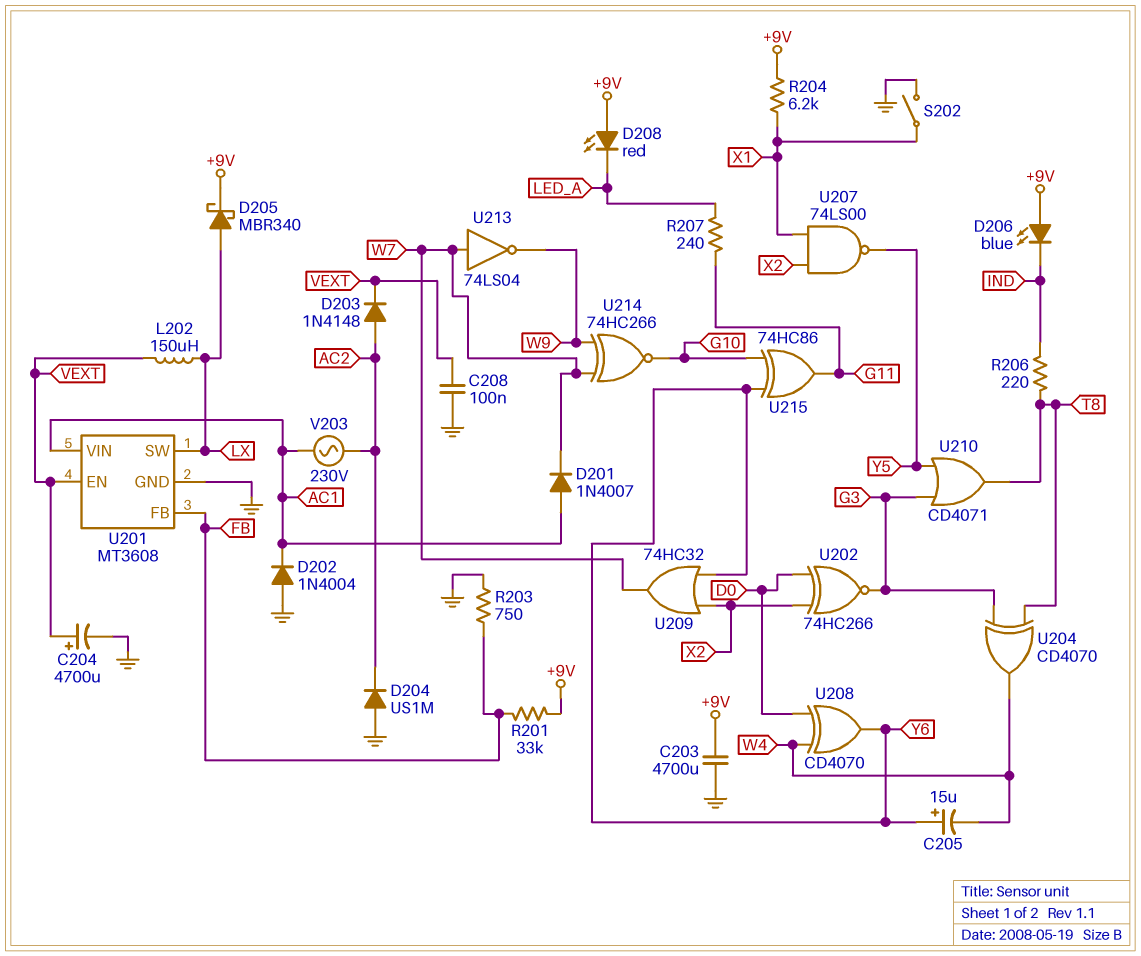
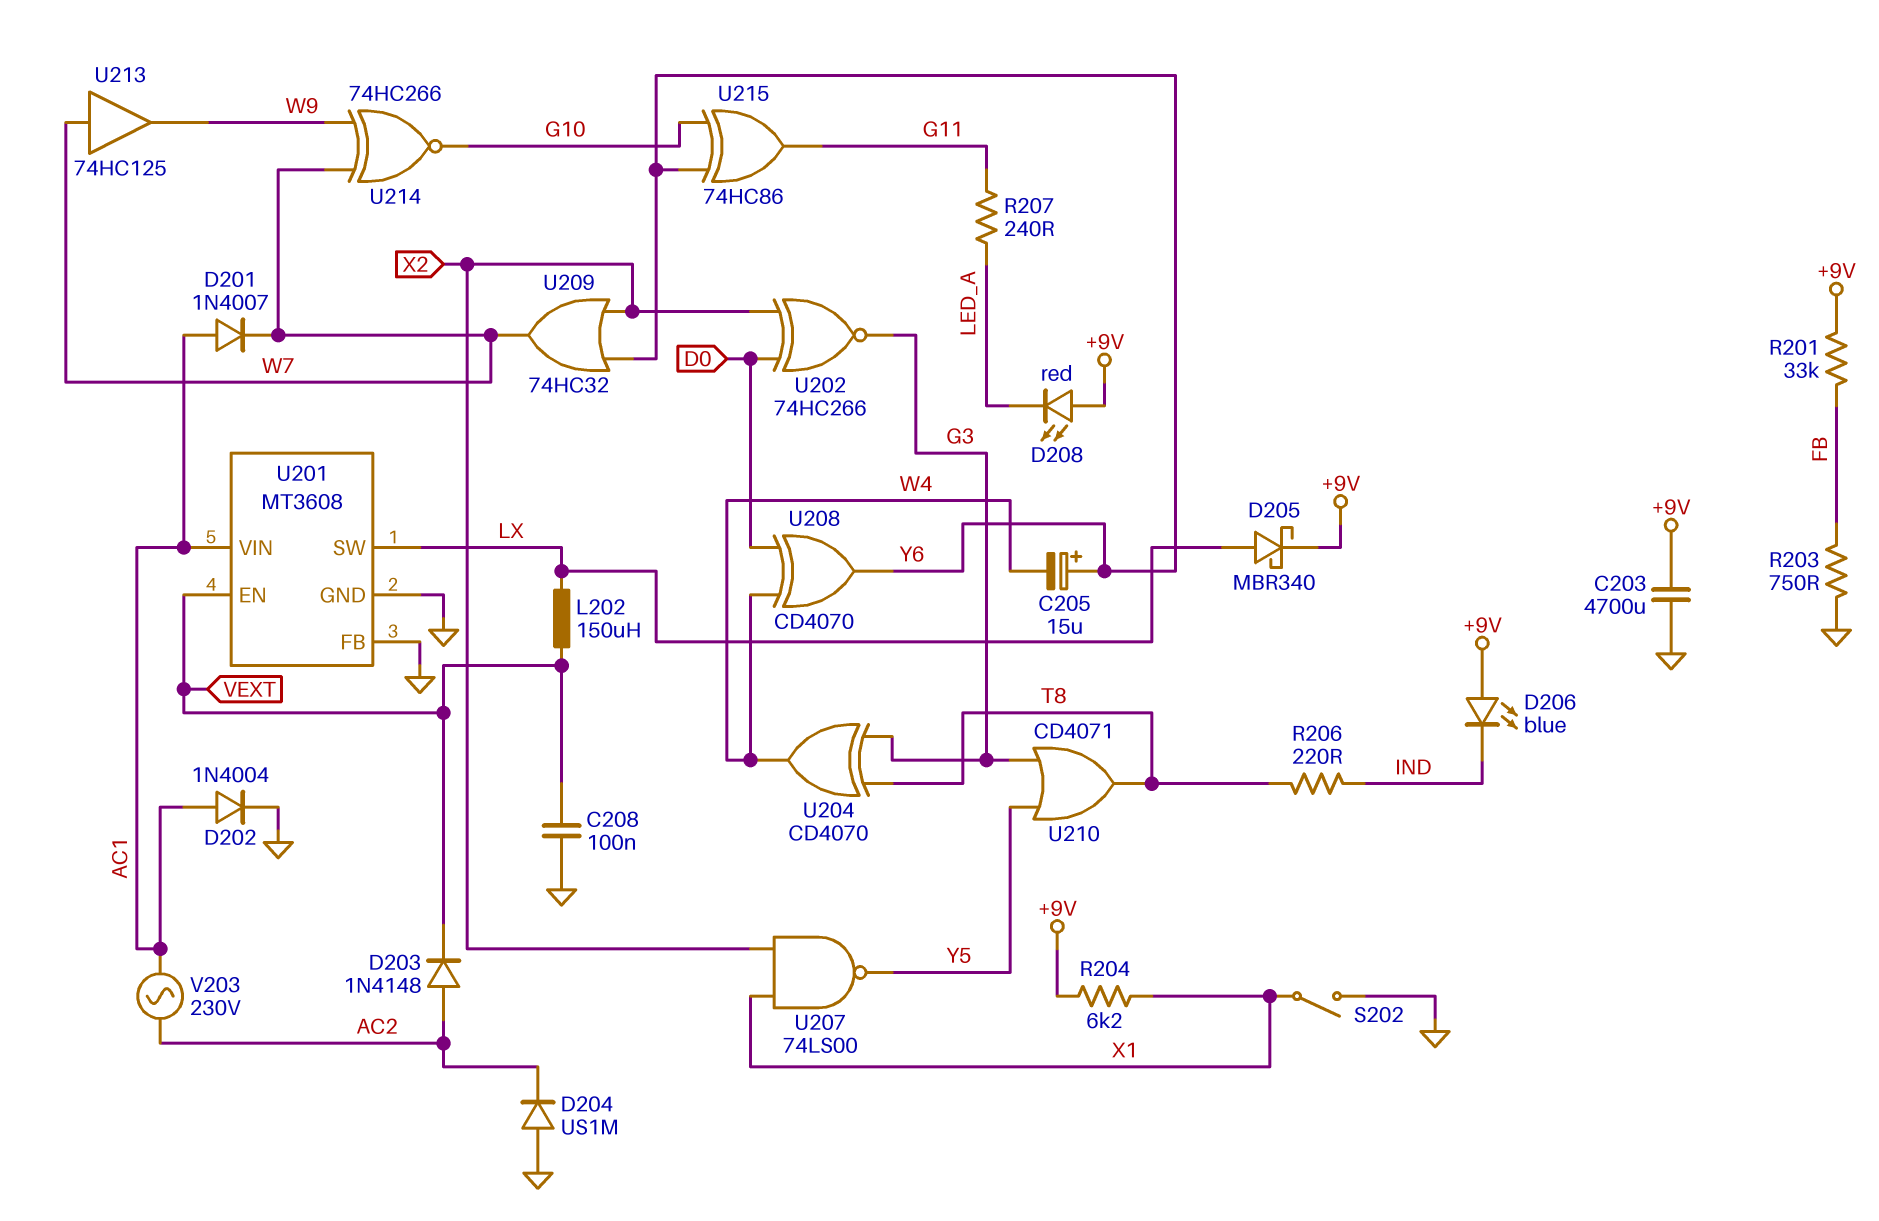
C204: 4700uF (plus VEXT, minus GND) -> none
D202: diode 1N4004 (A GND, K AC1) -> diode 1N4004 (A AC1, K GND)
U201 pin FB: FB -> GND
U213: NOT 74LS04 (in W7, out W9) -> buffer 74HC125 (in W7, out W9)

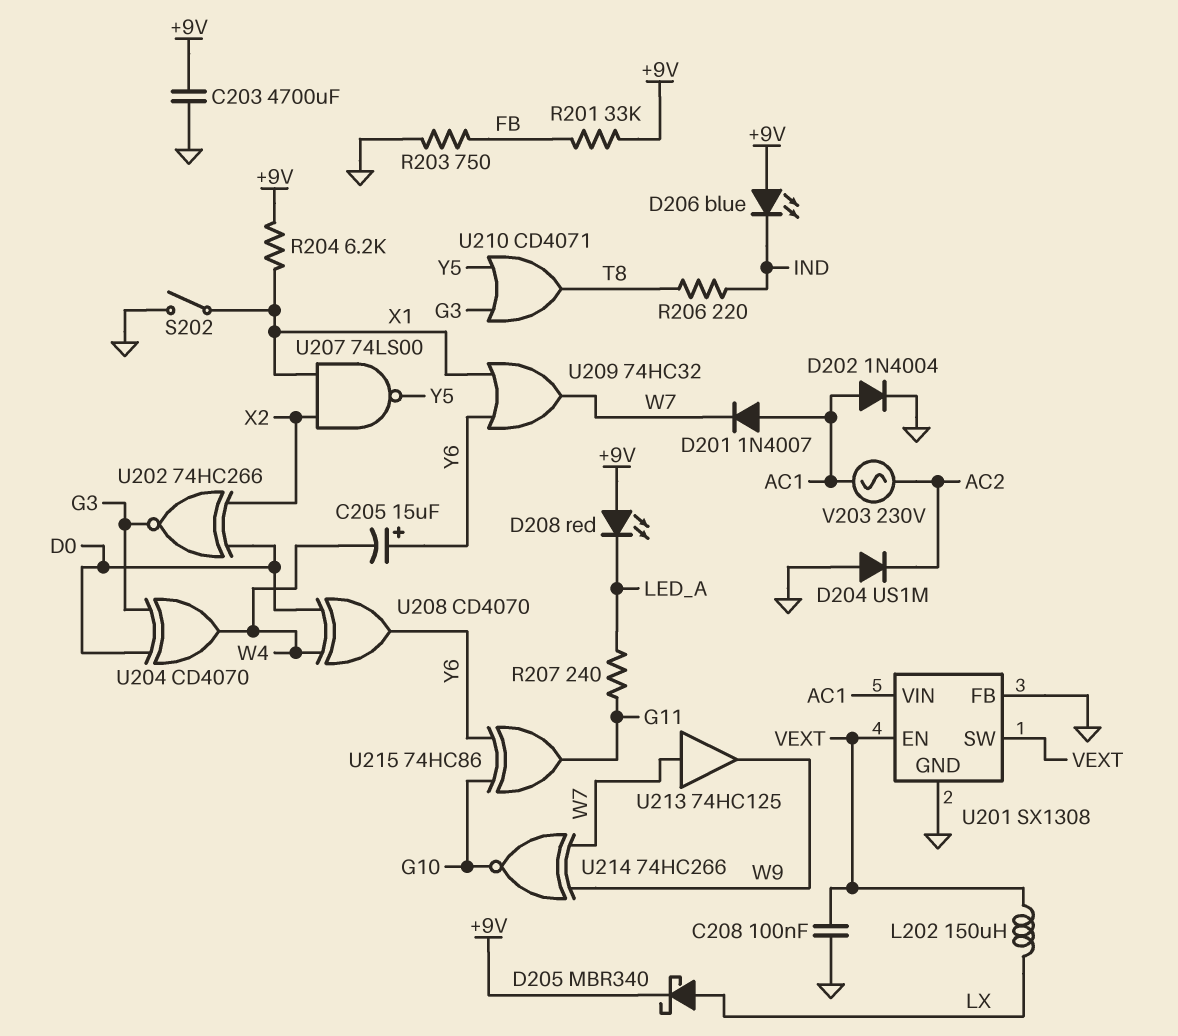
D203: diode 1N4148 (A AC2, K VEXT) -> none
U201: MT3608 -> SX1308
U201 pin SW: LX -> VEXT
U204: XOR CD4070 (in G3, in T8, out W4) -> XOR CD4070 (in D0, in G3, out W4)
U209: OR 74HC32 (in X2, in Y6, out W7) -> OR 74HC32 (in X1, in Y6, out W7)

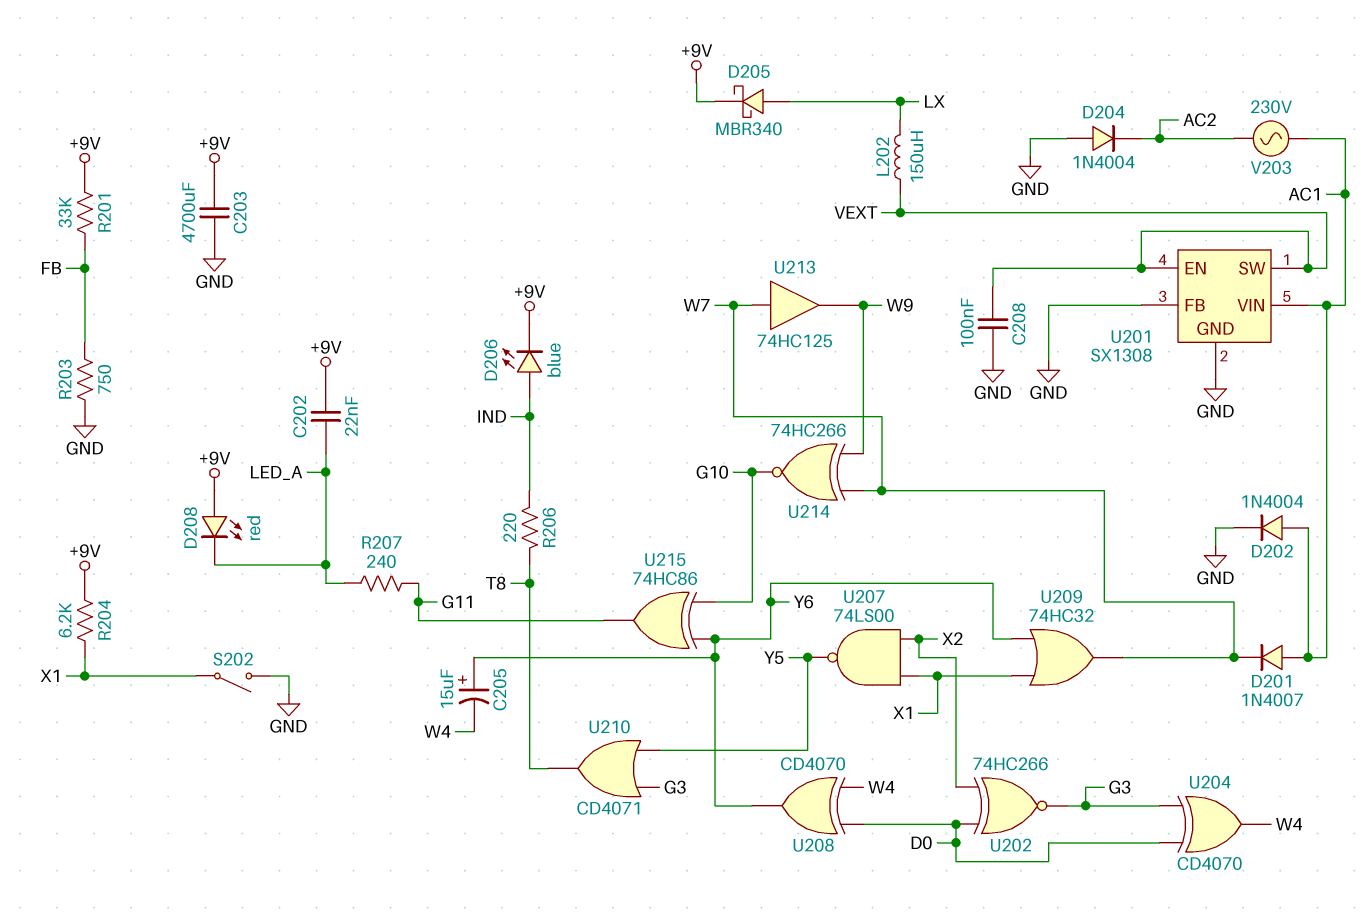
C202: none -> 22nF (+9V, LED_A)
D204: diode US1M (A GND, K AC2) -> diode 1N4004 (A GND, K AC2)
D206: LED blue (A +9V, K IND) -> LED blue (A IND, K +9V)

